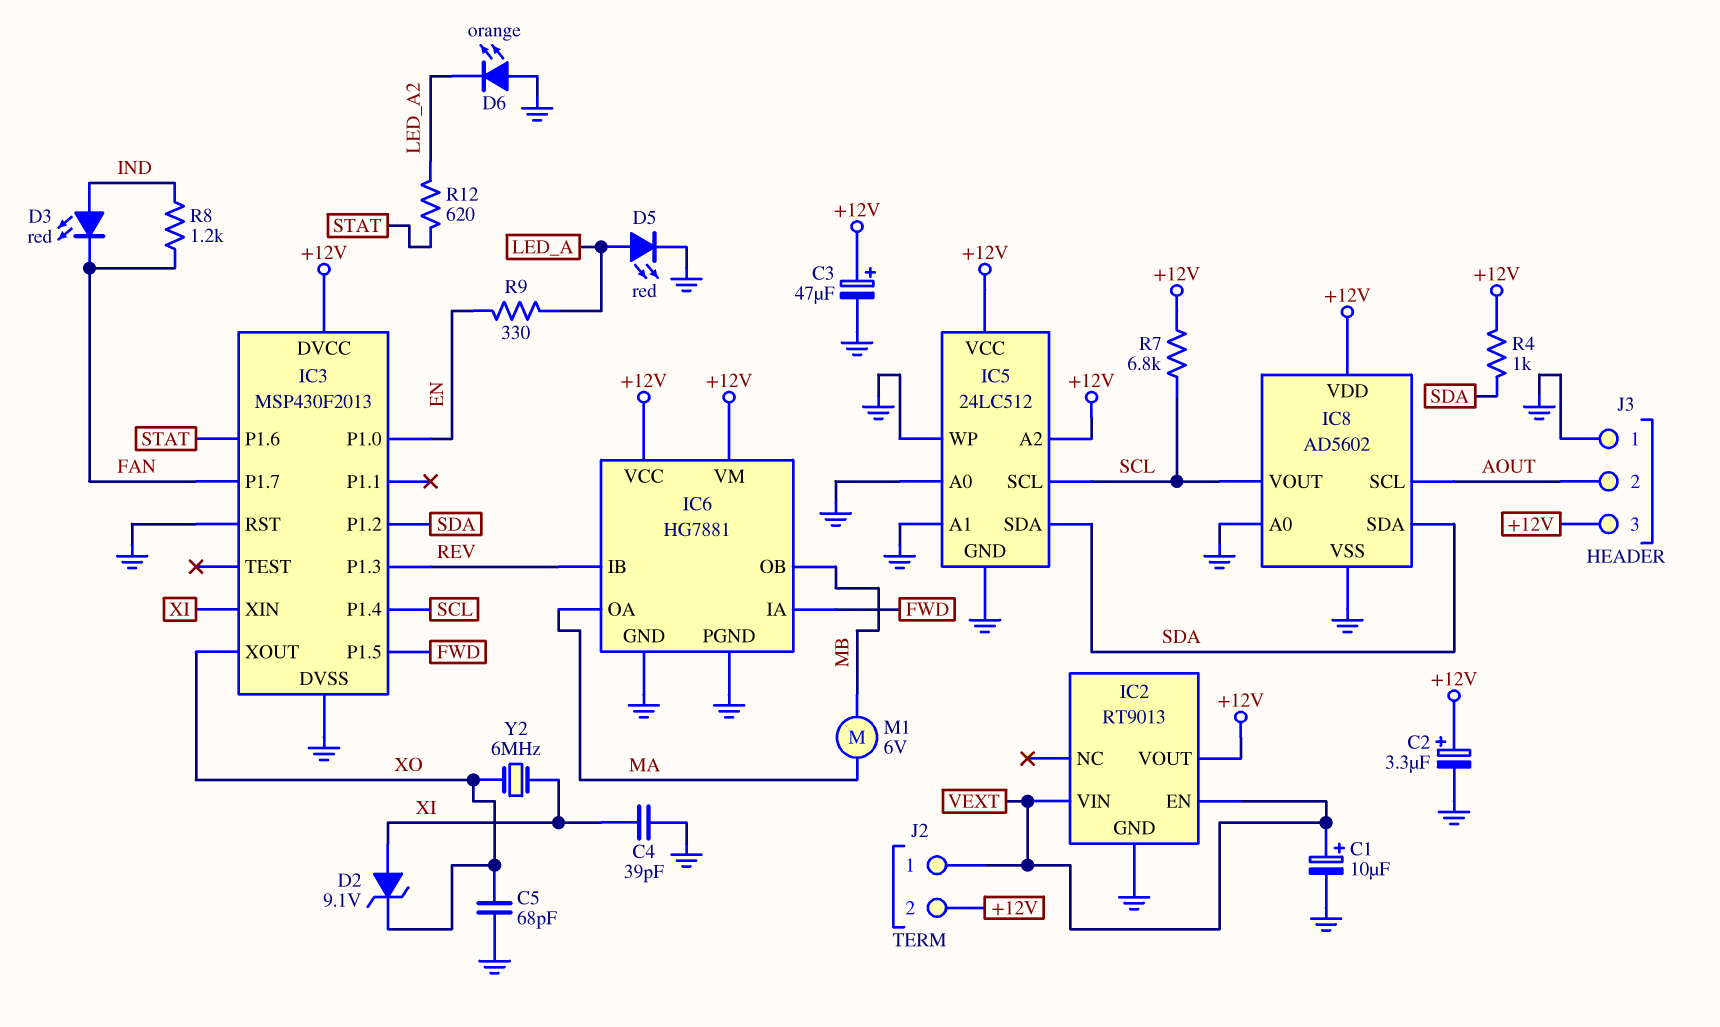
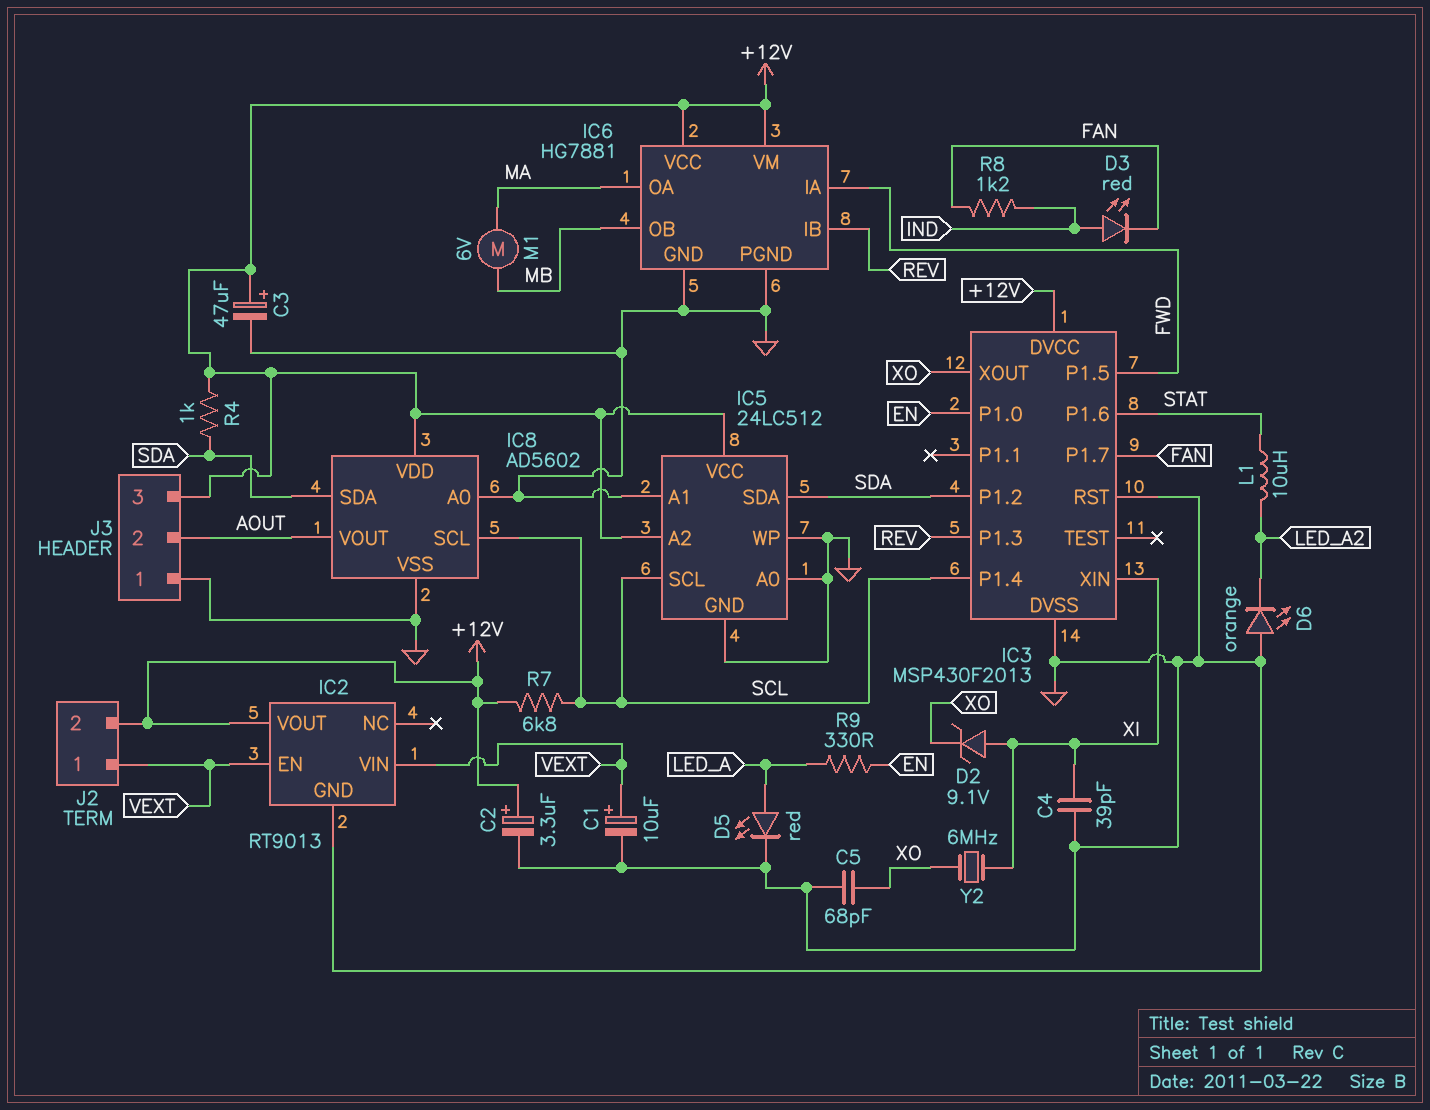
IC8 pin SCL: AOUT -> SCL
IC8 pin VOUT: SCL -> AOUT
L1: none -> 10uH (LED_A2, STAT)
R12: 620 (LED_A2, STAT) -> none

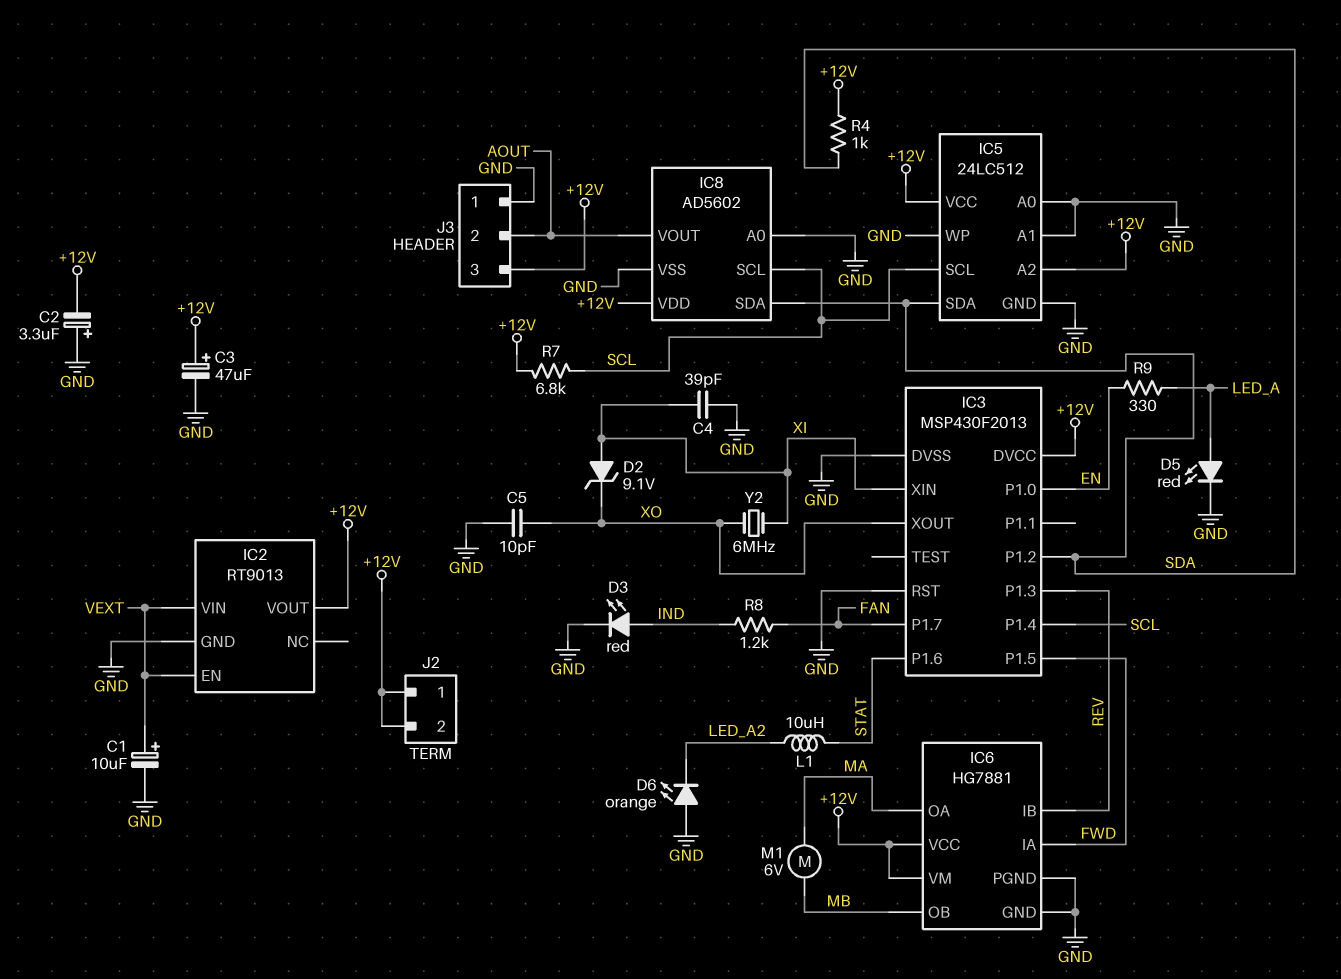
C2: 3.3uF (plus +12V, minus GND) -> 3.3uF (plus GND, minus +12V)
C5: 68pF (GND, XO) -> 10pF (GND, XO)
D3: LED red (A IND, K FAN) -> LED red (A IND, K GND)
J2 pin 1: VEXT -> +12V

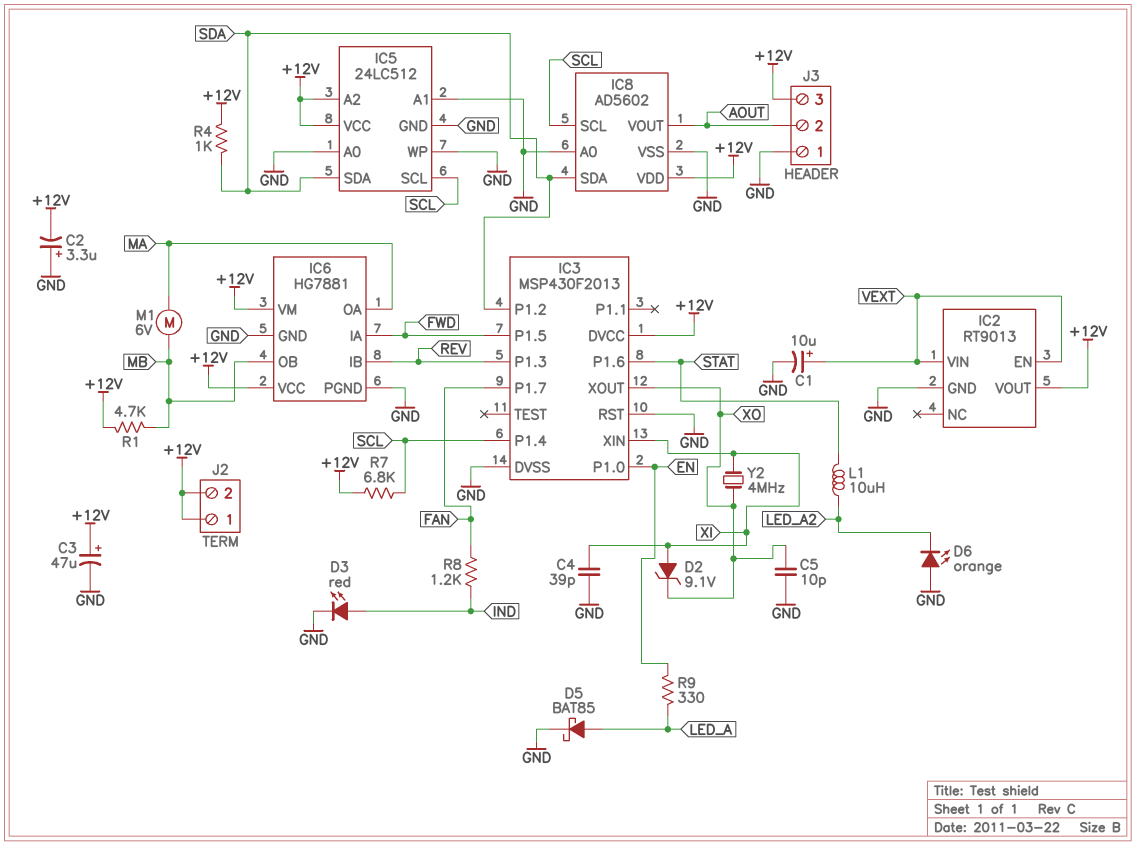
D5: LED red (A LED_A, K GND) -> schottky BAT85 (A LED_A, K GND)
R1: none -> 4.7k (+12V, MB)
Y2: 6MHz (XI, XO) -> 4MHz (XI, XO)

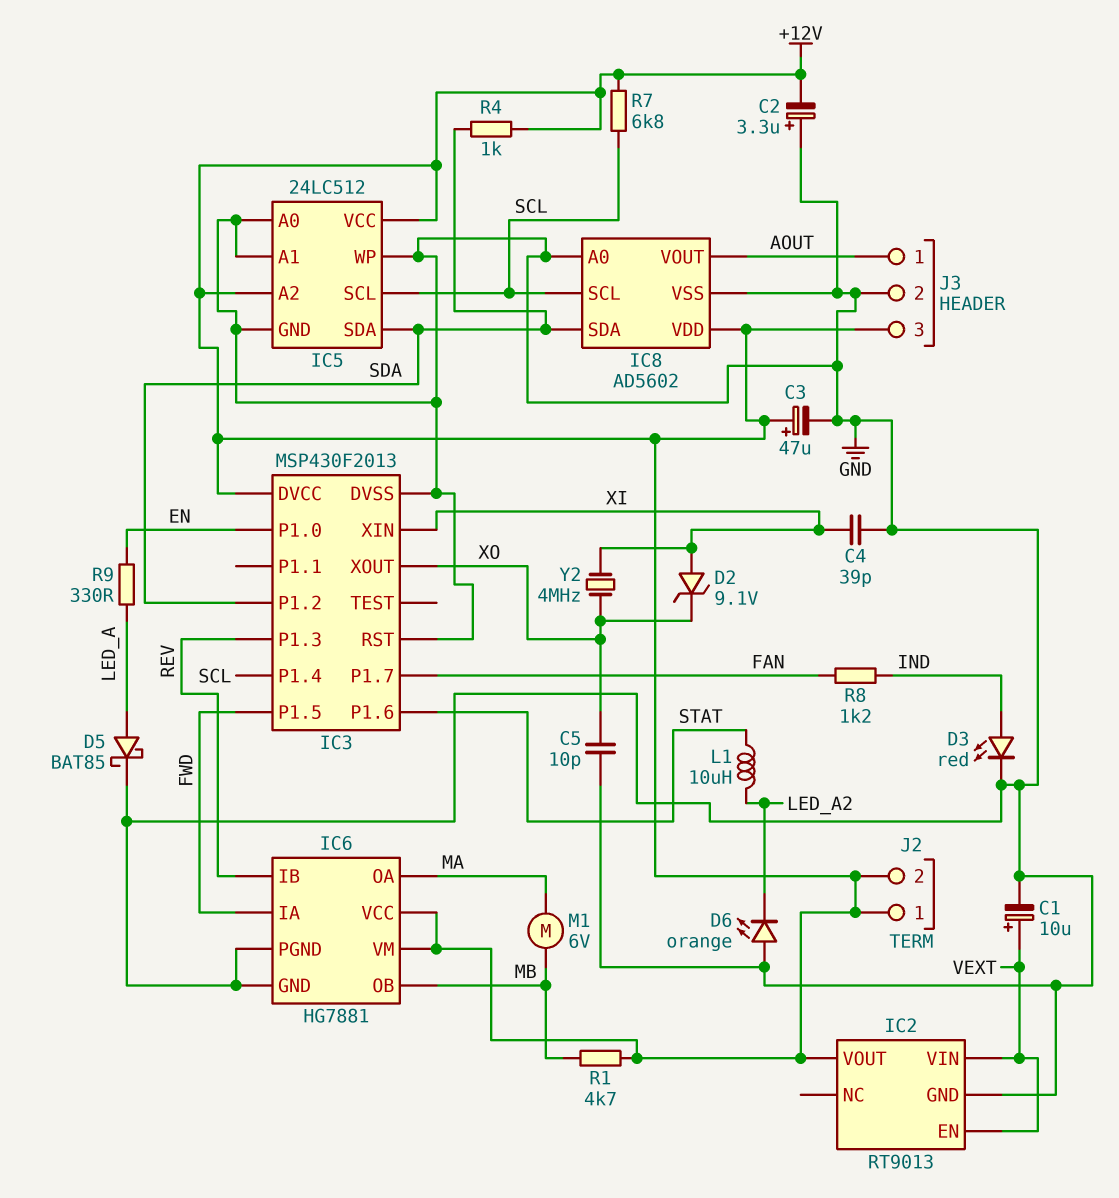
J3 pin 1: GND -> AOUT
J3 pin 2: AOUT -> GND

